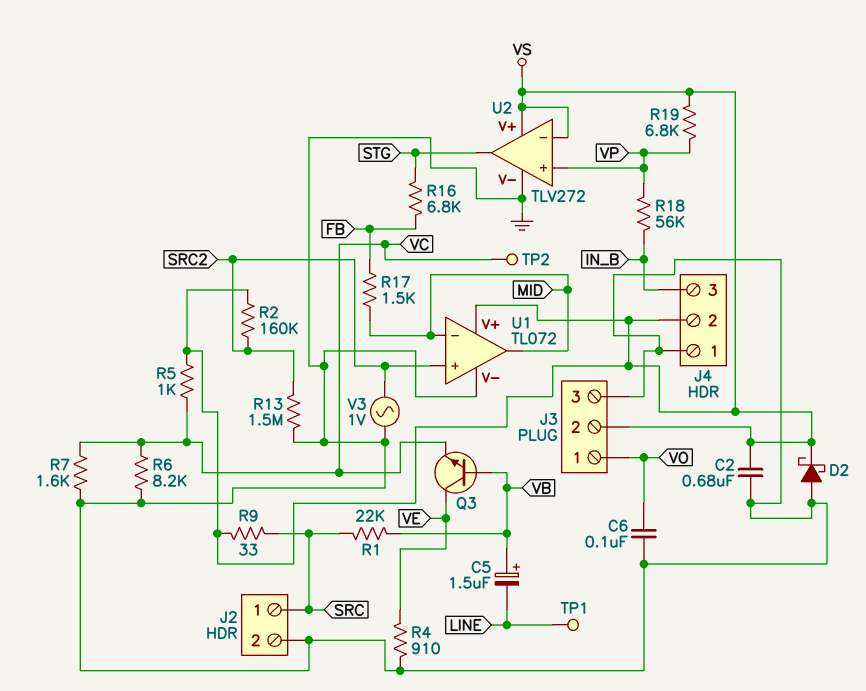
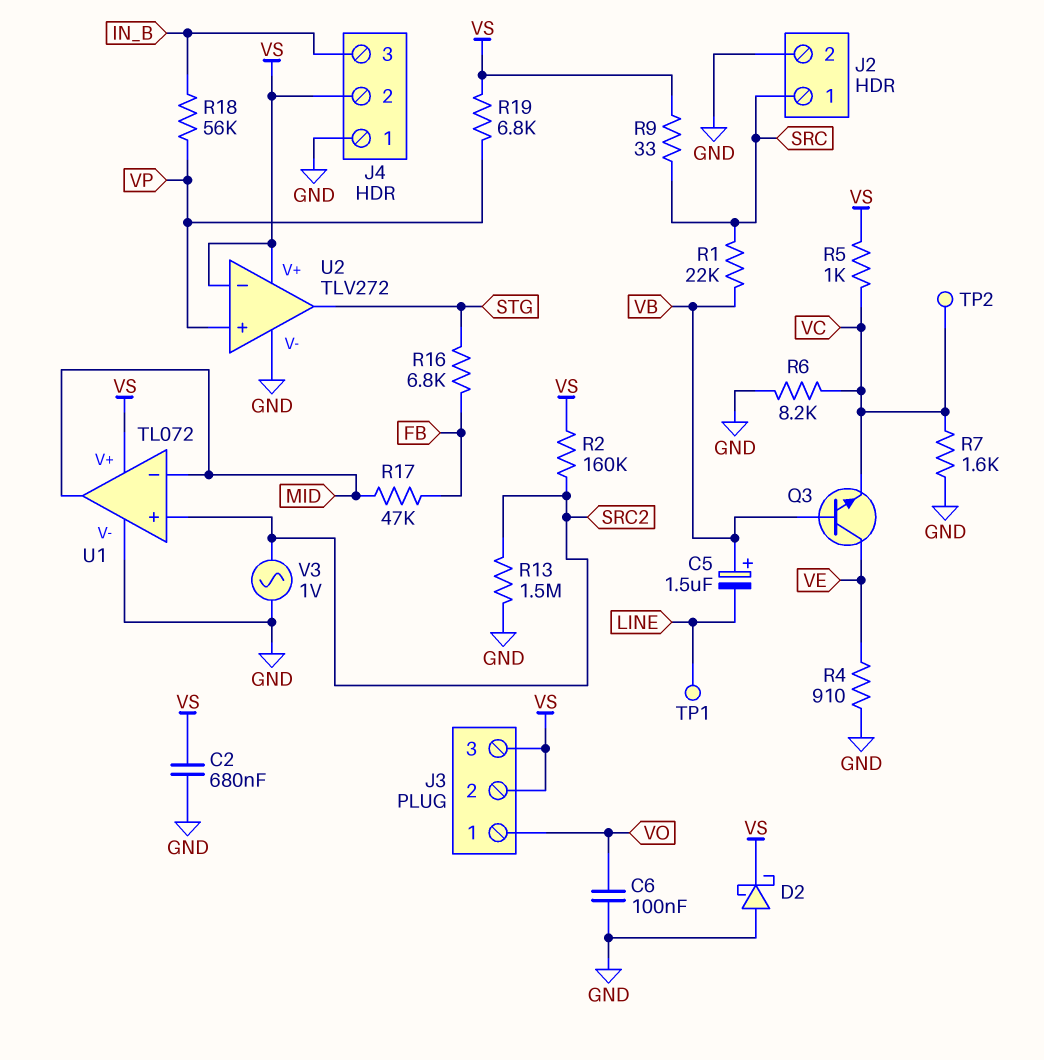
J3 pin 3: GND -> VS
R17: 1.5k (FB, MID) -> 47k (FB, MID)

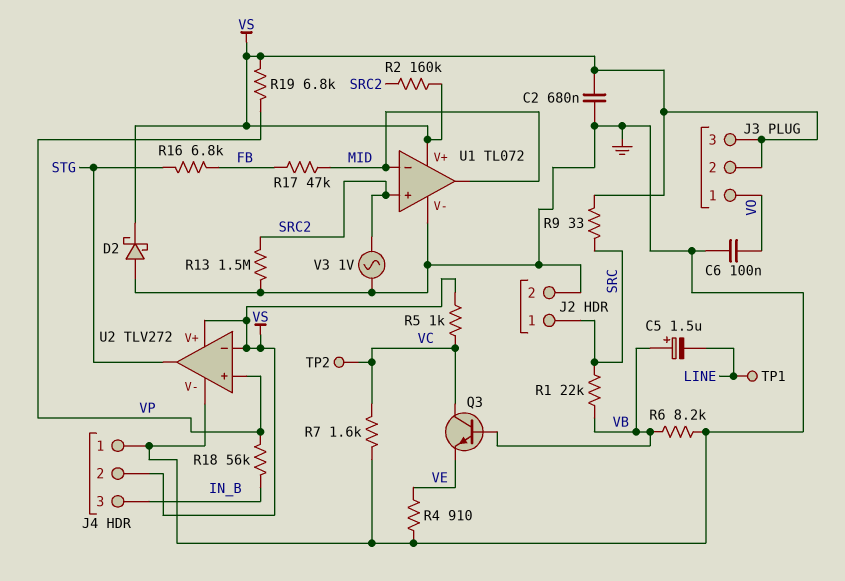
Q3: NPN (B VB, C VE, E VC) -> NPN (B VB, C VC, E VE)
R6: 8.2k (GND, VC) -> 8.2k (GND, VB)

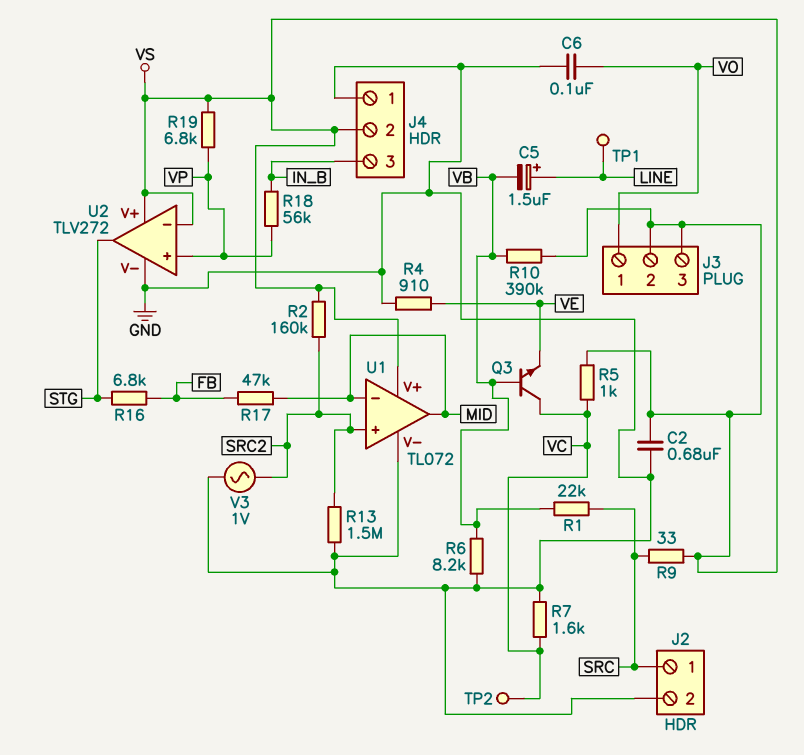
C5: 1.5uF (plus VB, minus LINE) -> 1.5uF (plus LINE, minus VB)
D2: schottky (A GND, K VS) -> none
R10: none -> 390k (VB, VS)

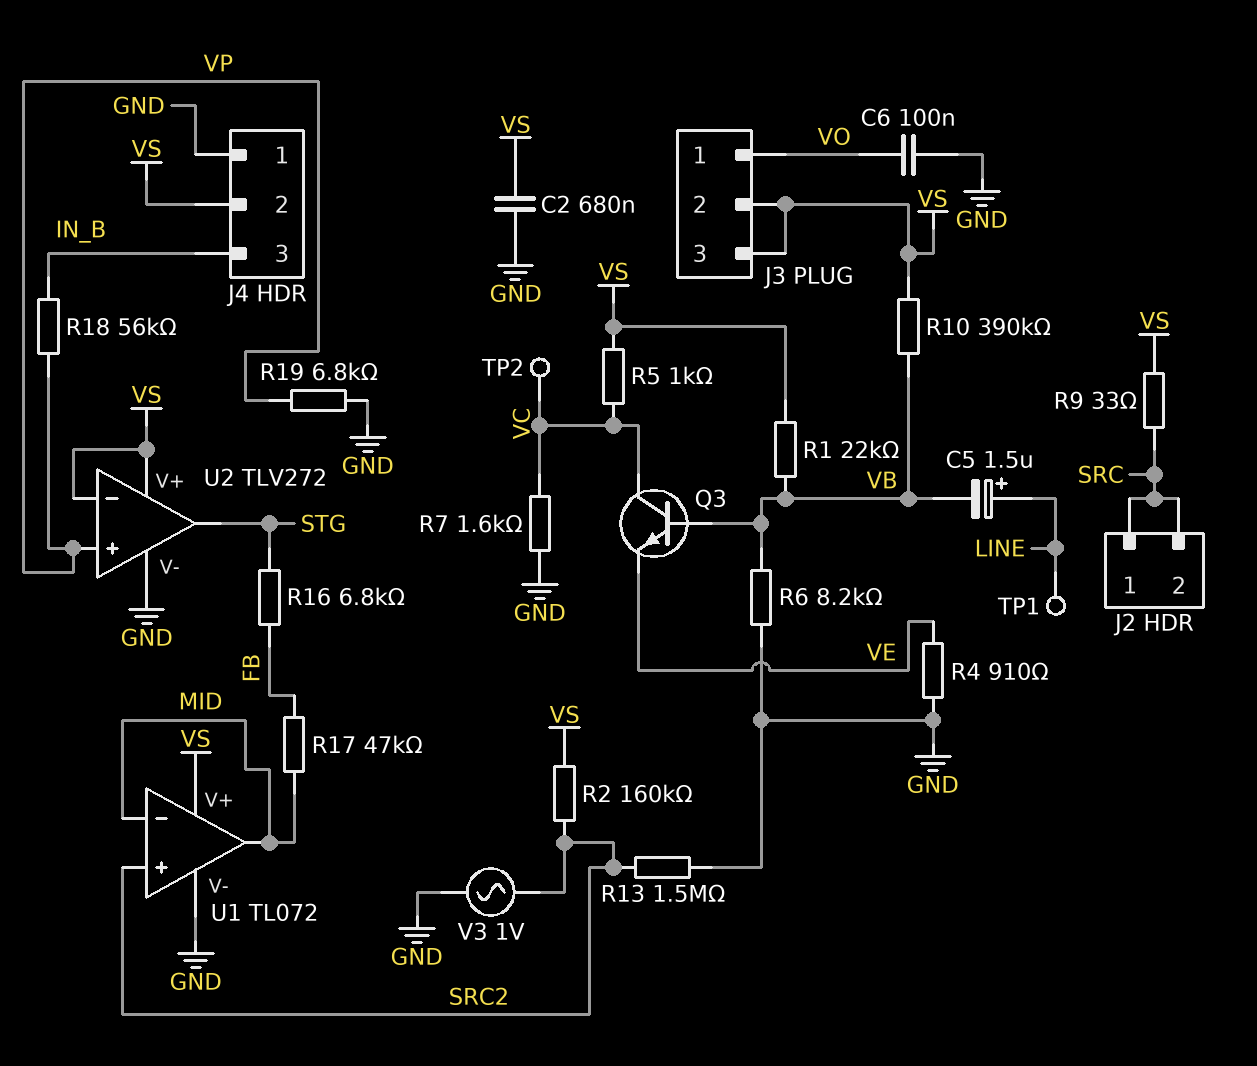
J2 pin 2: GND -> SRC
R1: 22k (SRC, VB) -> 22k (VB, VS)
R19: 6.8k (VP, VS) -> 6.8k (GND, VP)

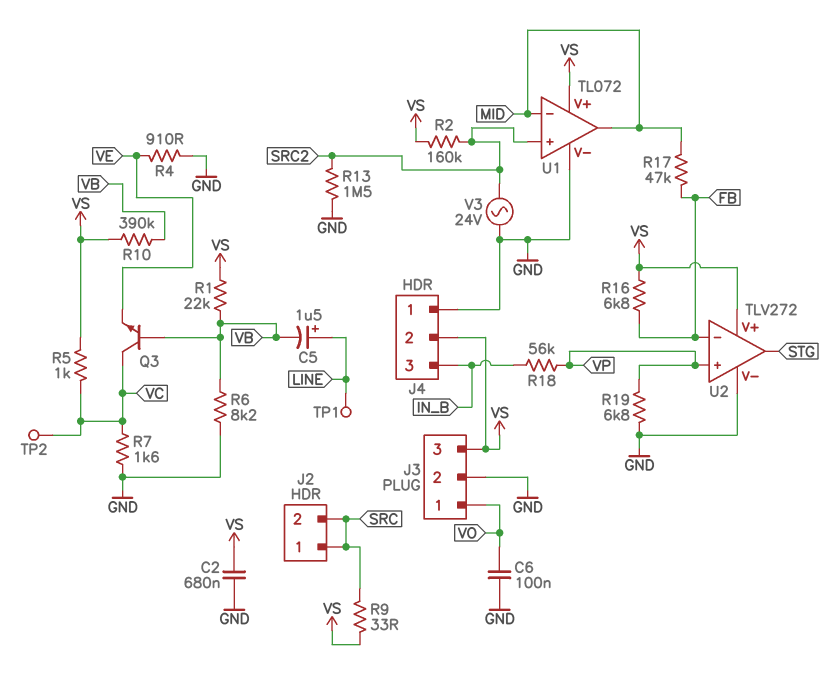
J3 pin 2: VS -> GND
R16: 6.8k (FB, STG) -> 6.8k (FB, VS)
U2 pin in-: VS -> FB
V3: AC 1V (GND, SRC2) -> AC 24V (GND, SRC2)

